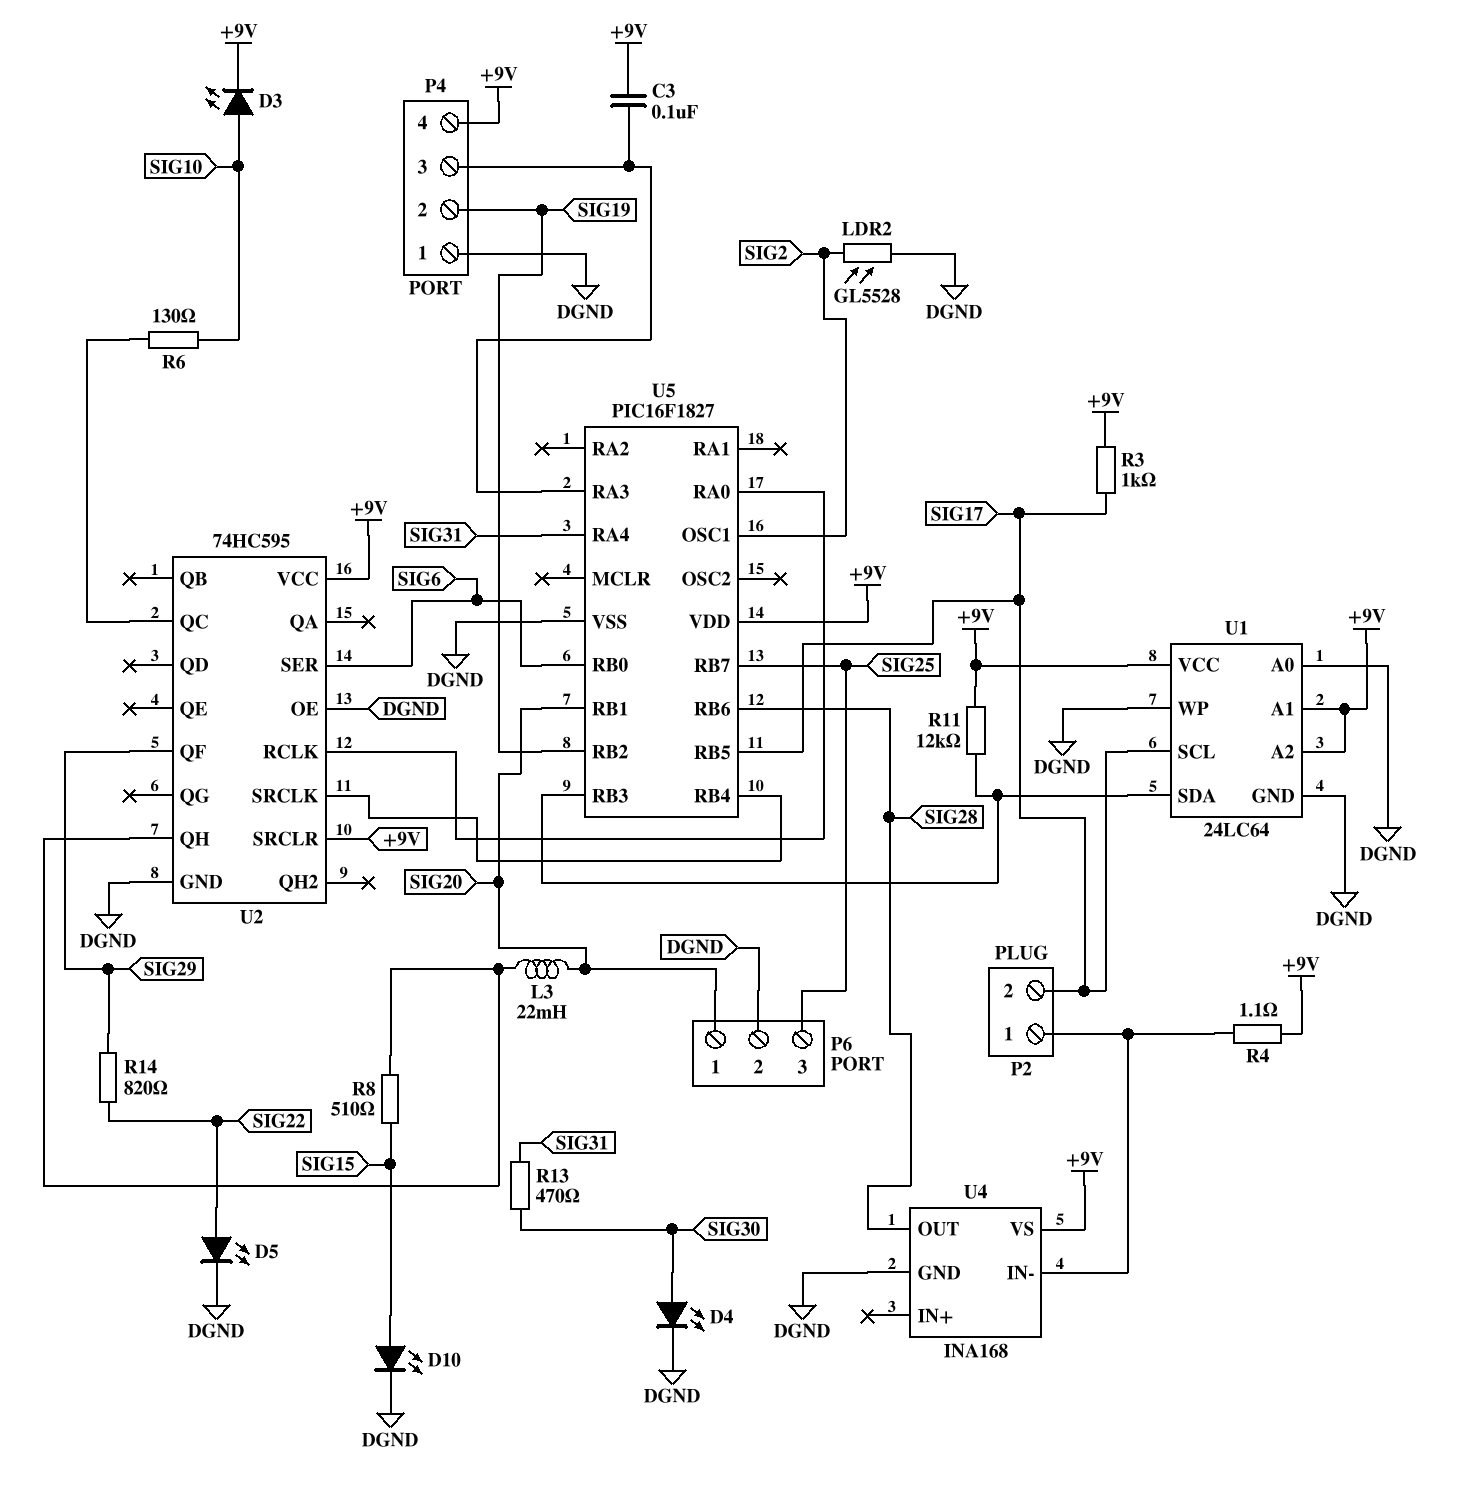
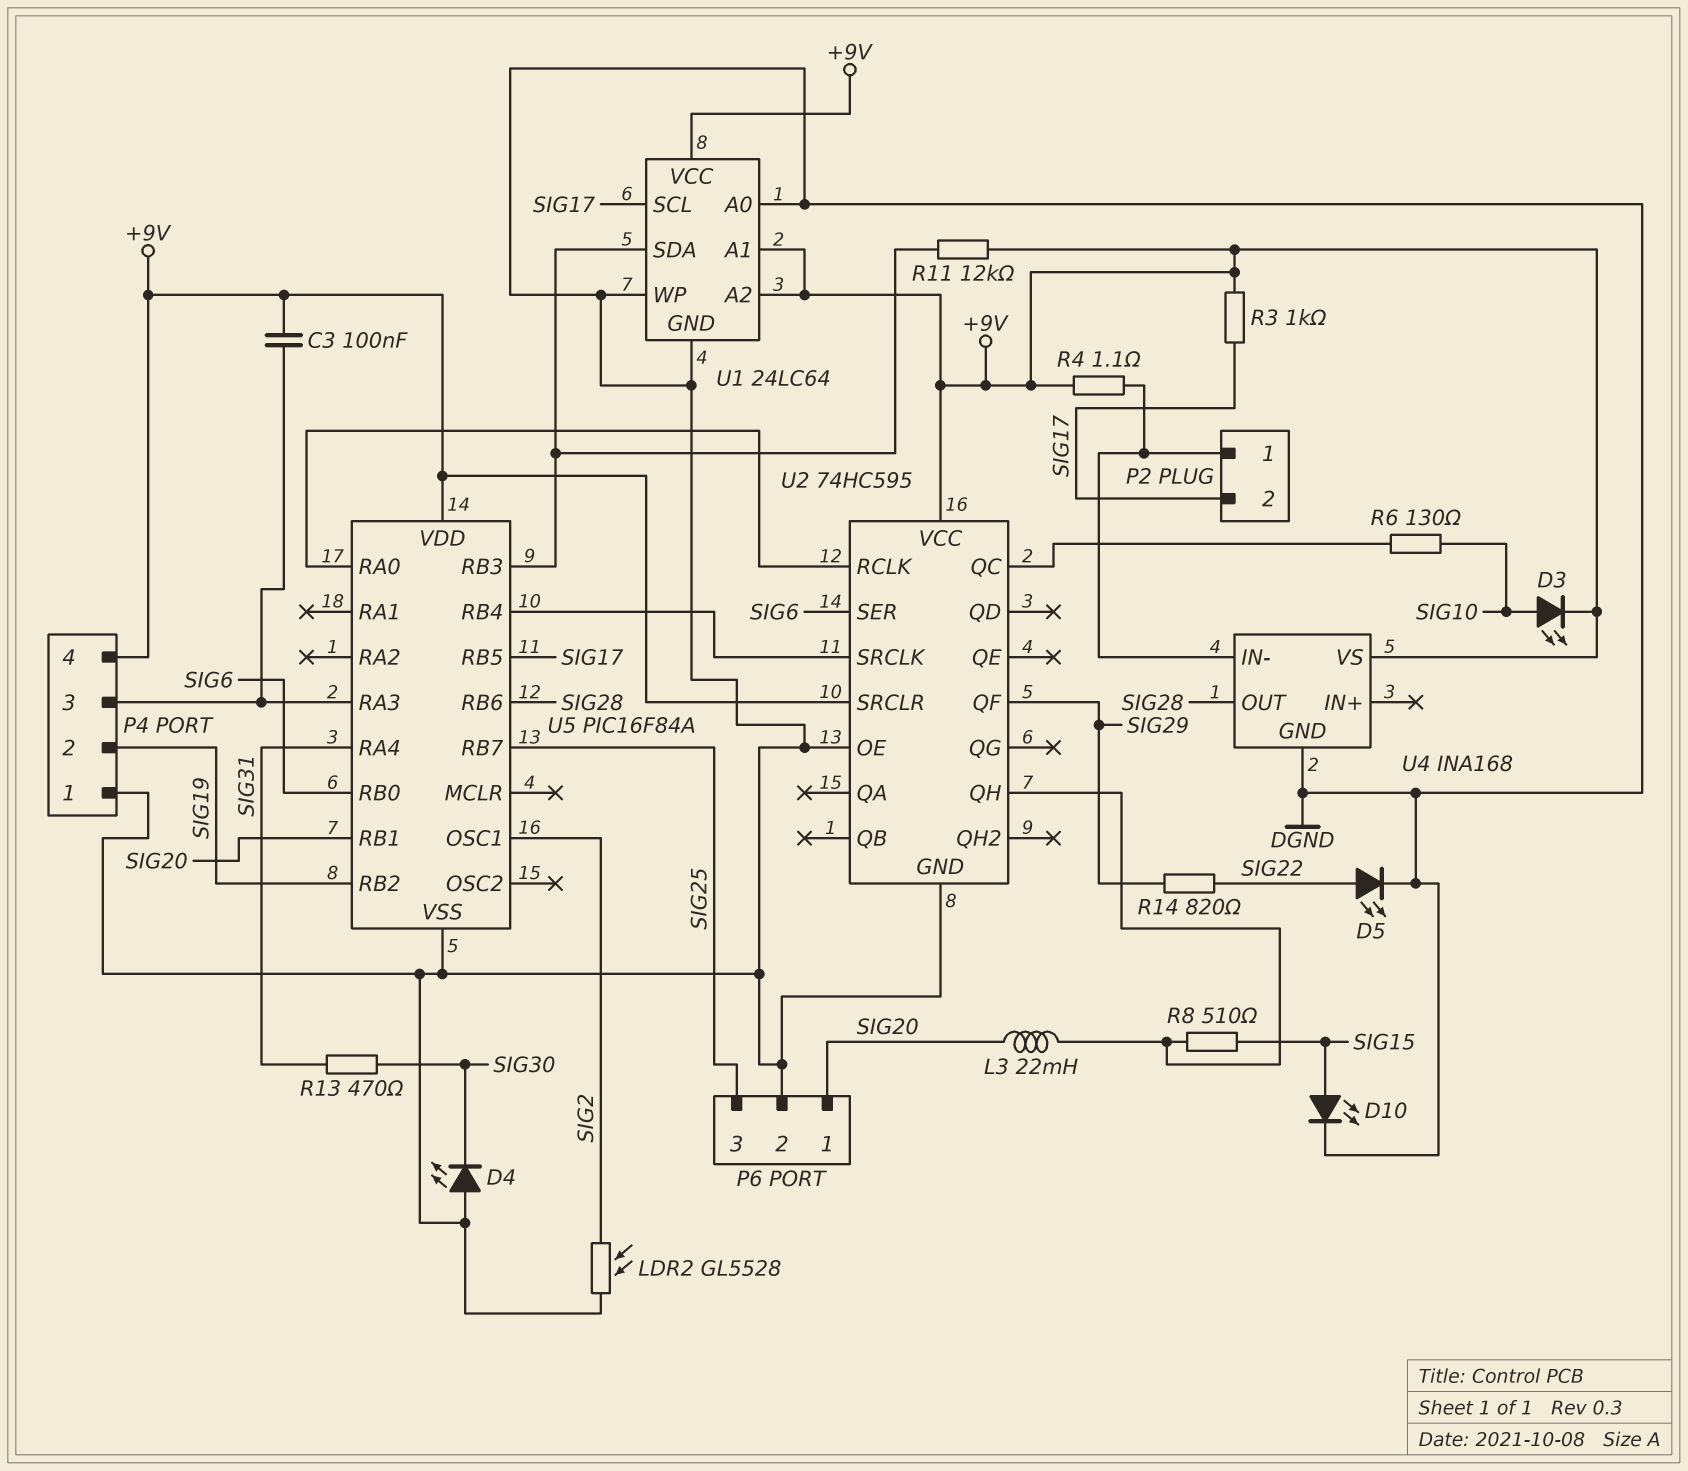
D4: LED (A SIG30, K DGND) -> LED (A DGND, K SIG30)
U5: PIC16F1827 -> PIC16F84A

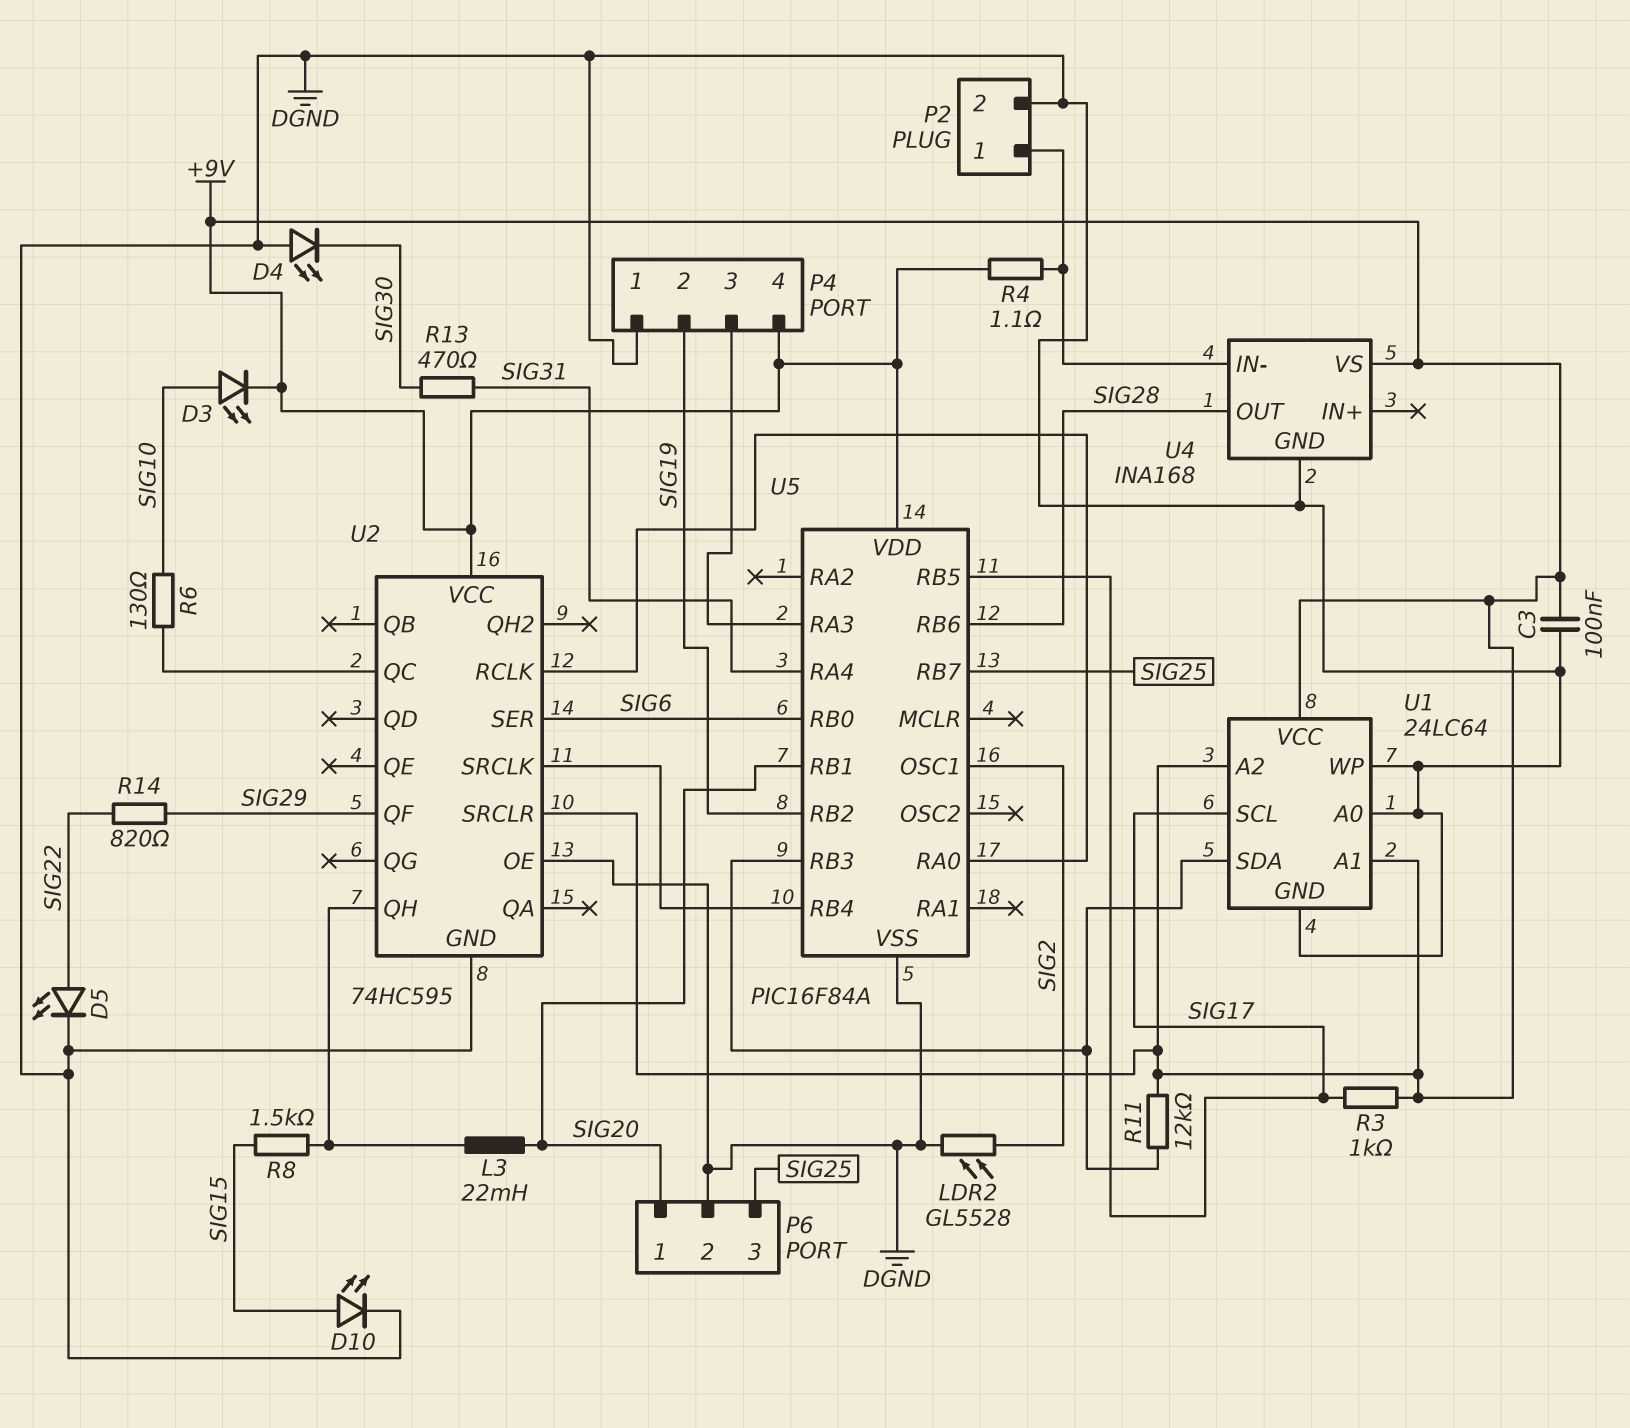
C3: 100nF (+9V, P4/3) -> 100nF (+9V, DGND)
P2 pin 2: SIG17 -> DGND
R8: 510 (SIG15, U2/QH) -> 1.5k (SIG15, U2/QH)

